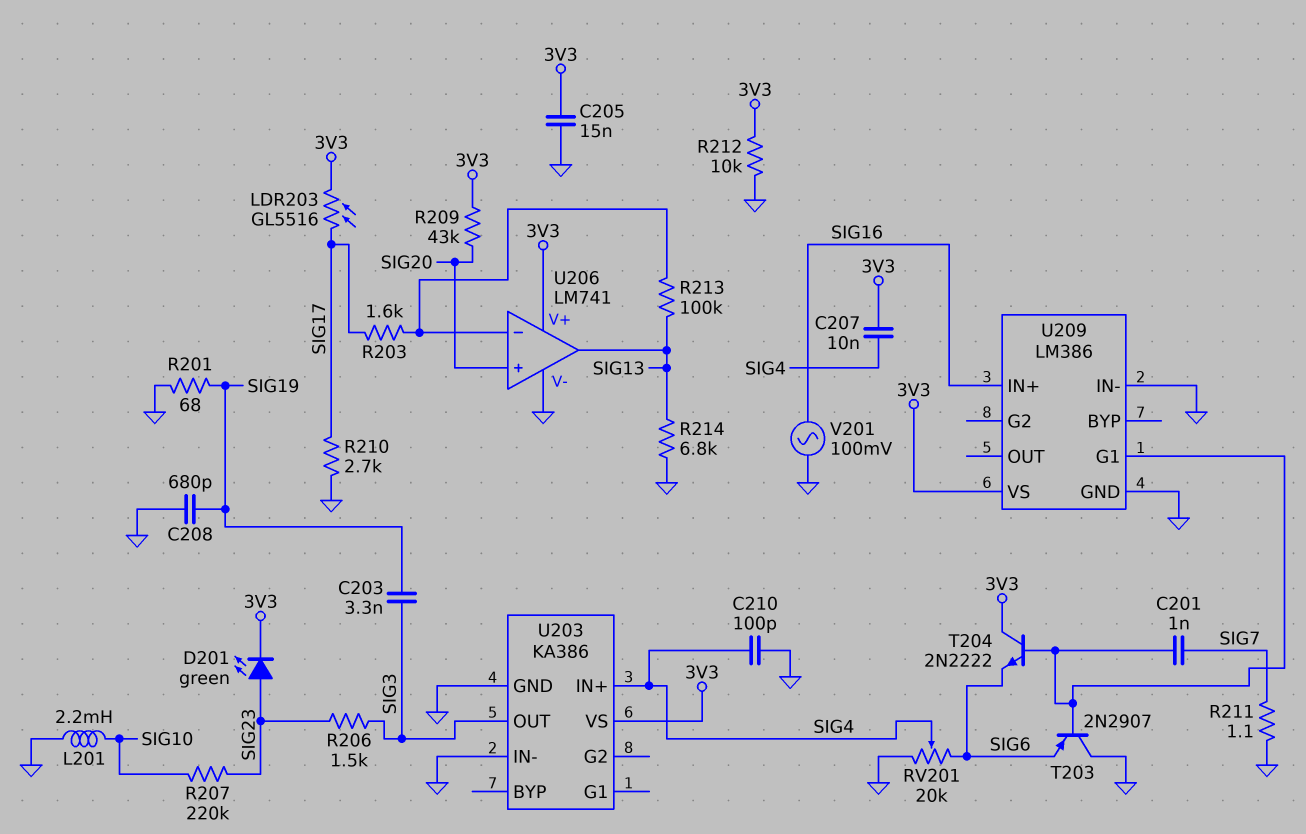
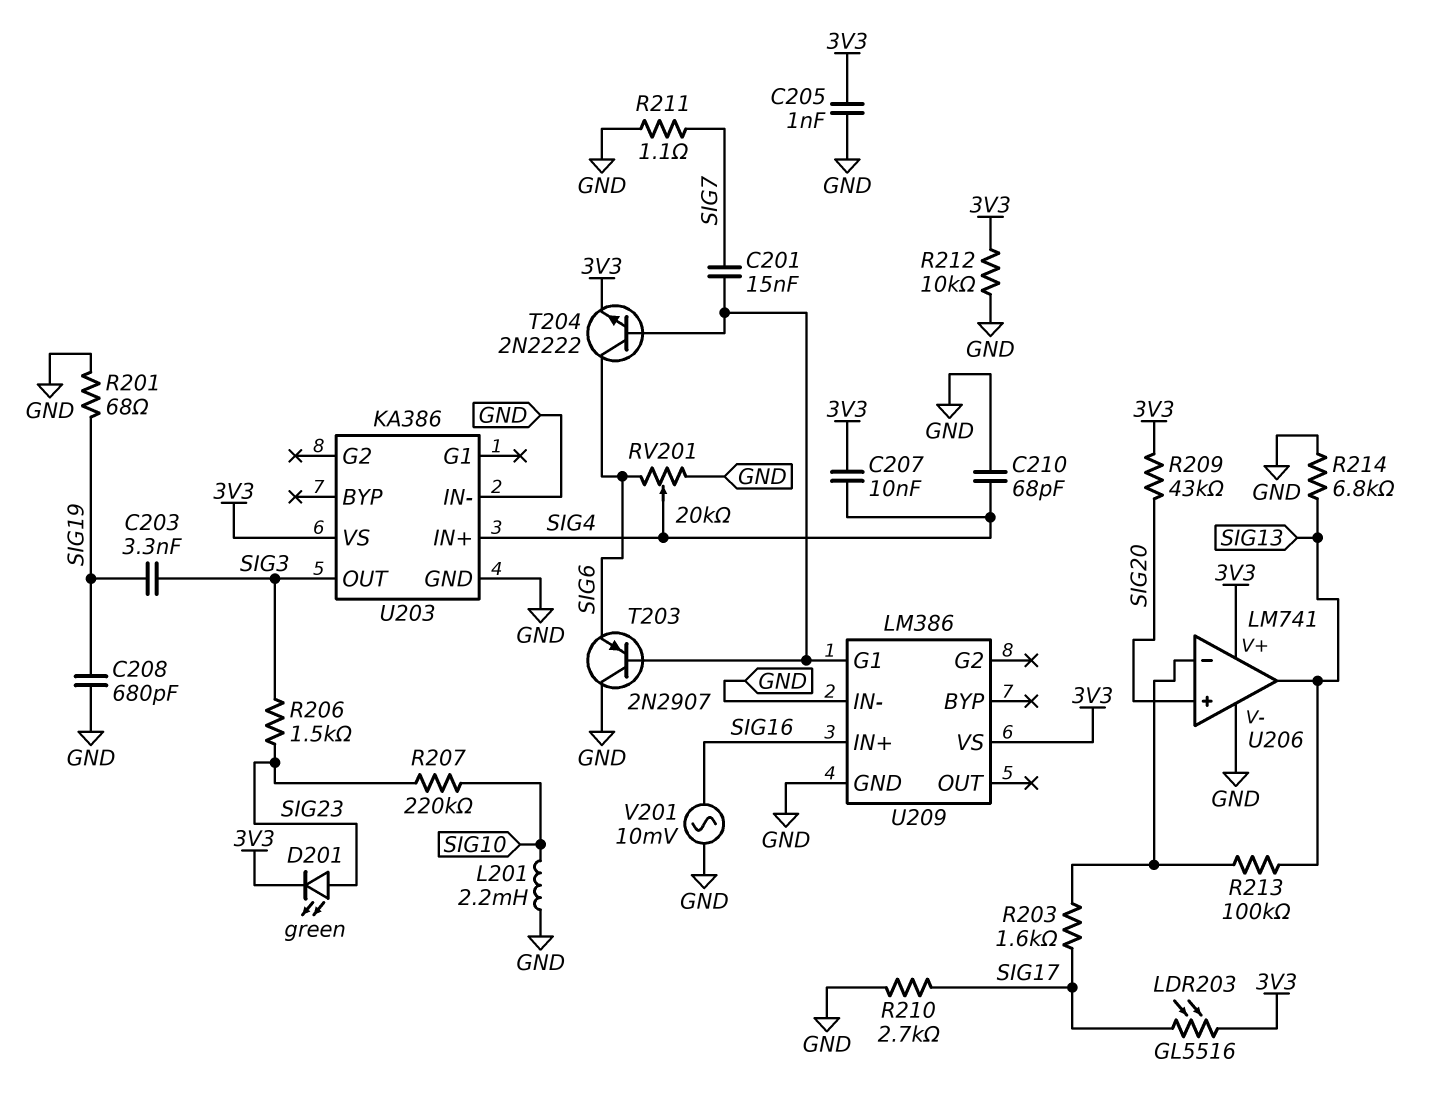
C201: 1nF (SIG7, U209/G1) -> 15nF (SIG7, U209/G1)
C205: 15nF (3V3, GND) -> 1nF (3V3, GND)
C210: 100pF (GND, SIG4) -> 68pF (GND, SIG4)
T204: NPN 2N2222 (B U209/G1, C 3V3, E SIG6) -> NPN 2N2222 (B U209/G1, C SIG6, E 3V3)
V201: AC 100mV (GND, SIG16) -> AC 10mV (GND, SIG16)

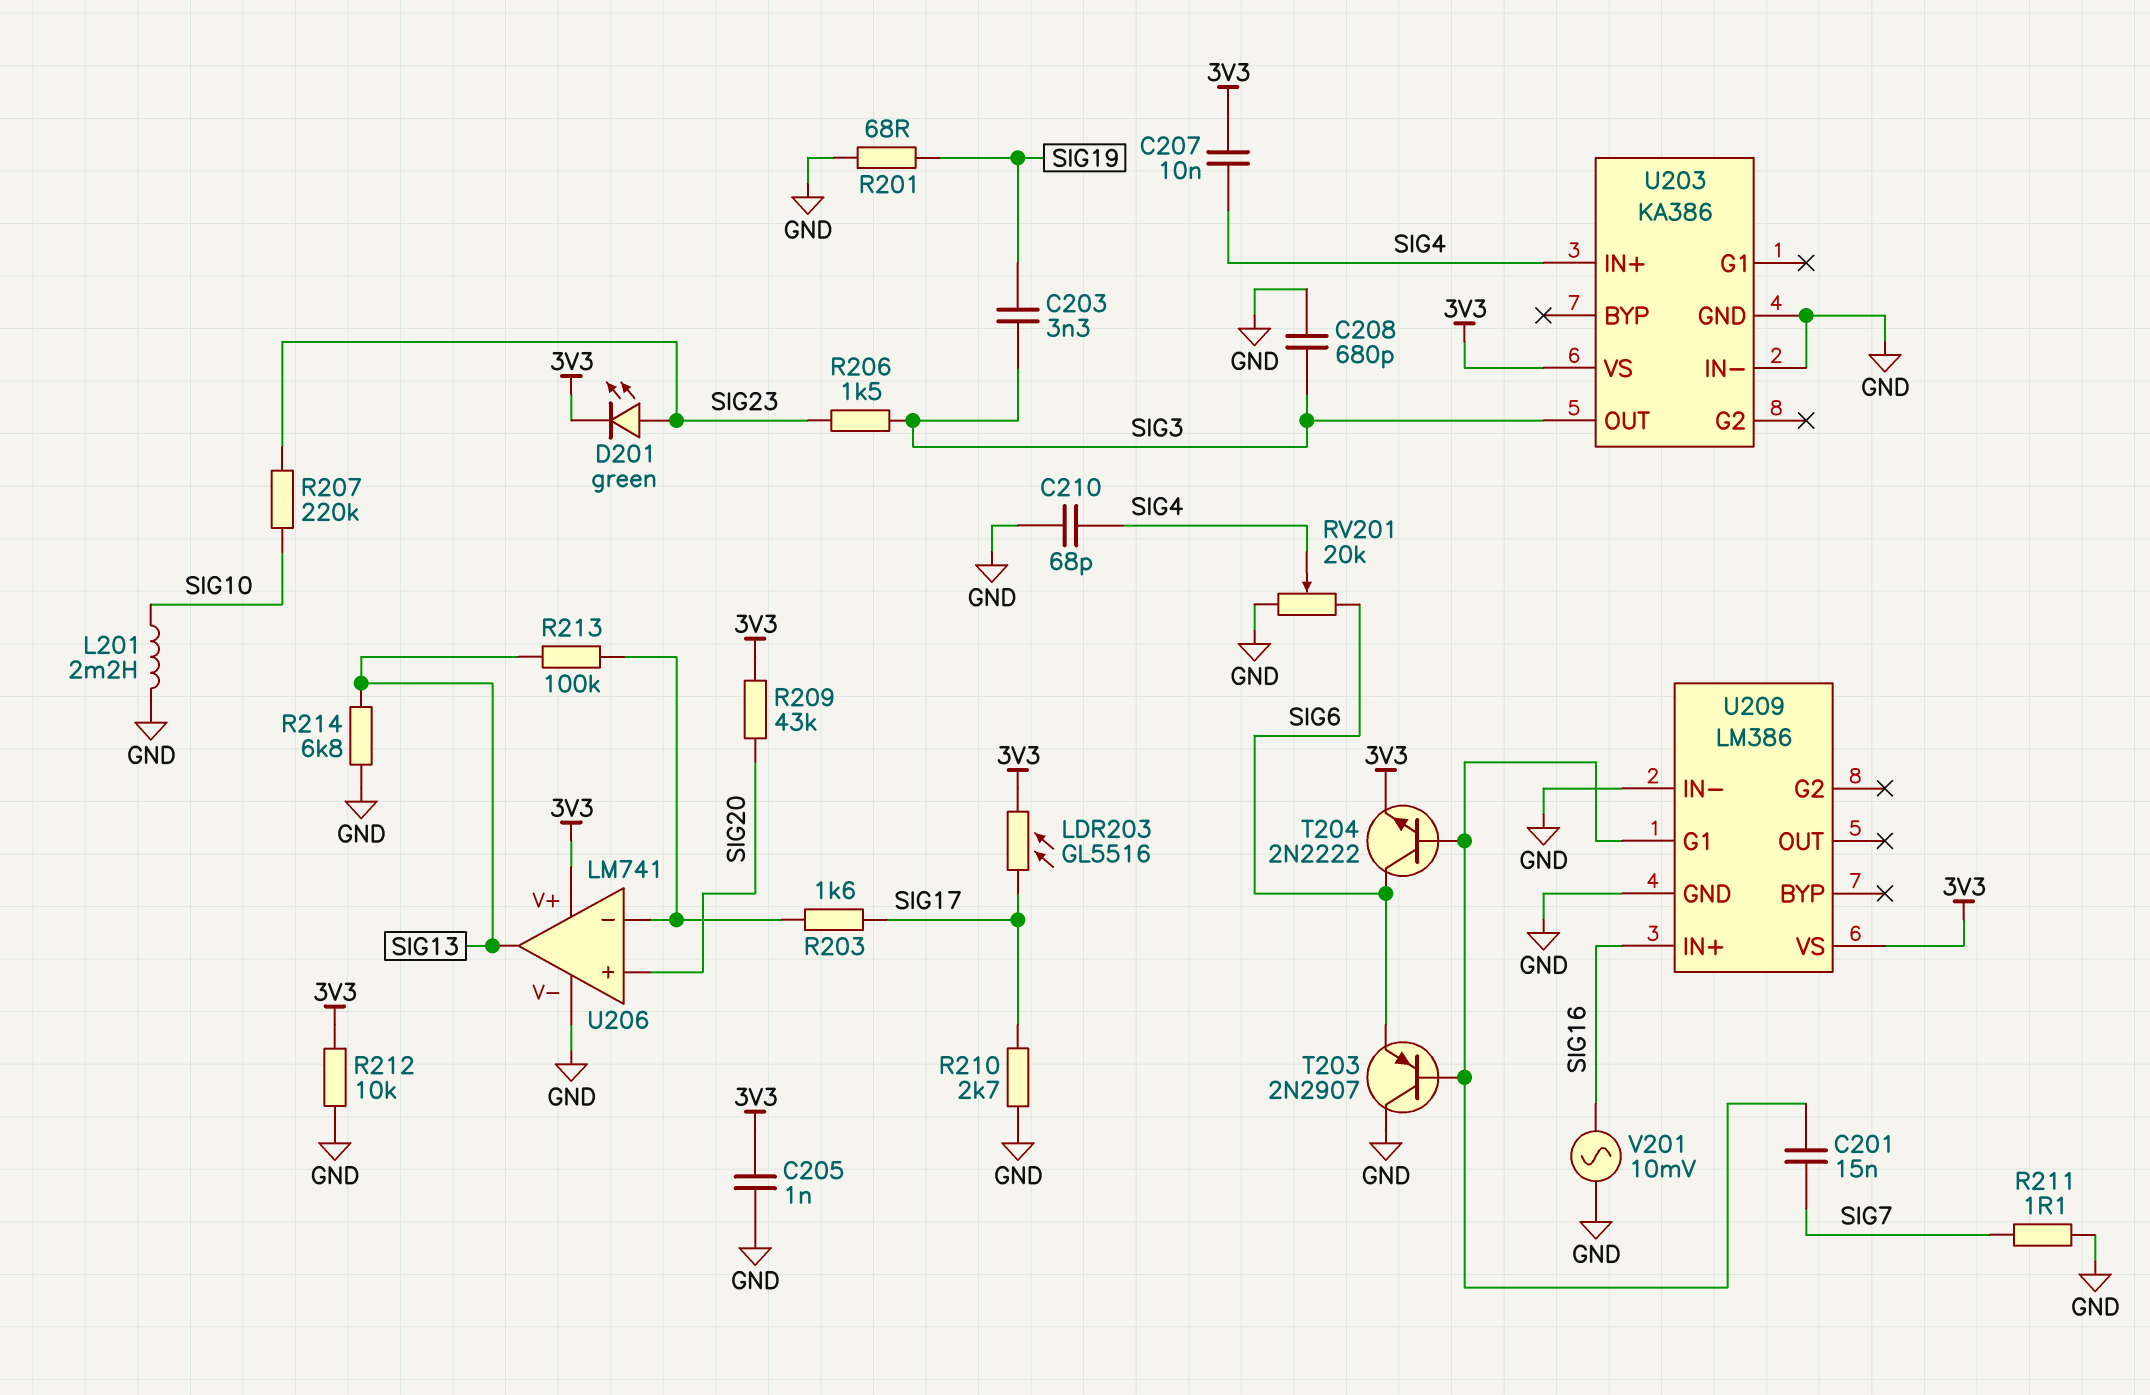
C208: 680pF (GND, SIG19) -> 680pF (GND, SIG3)

